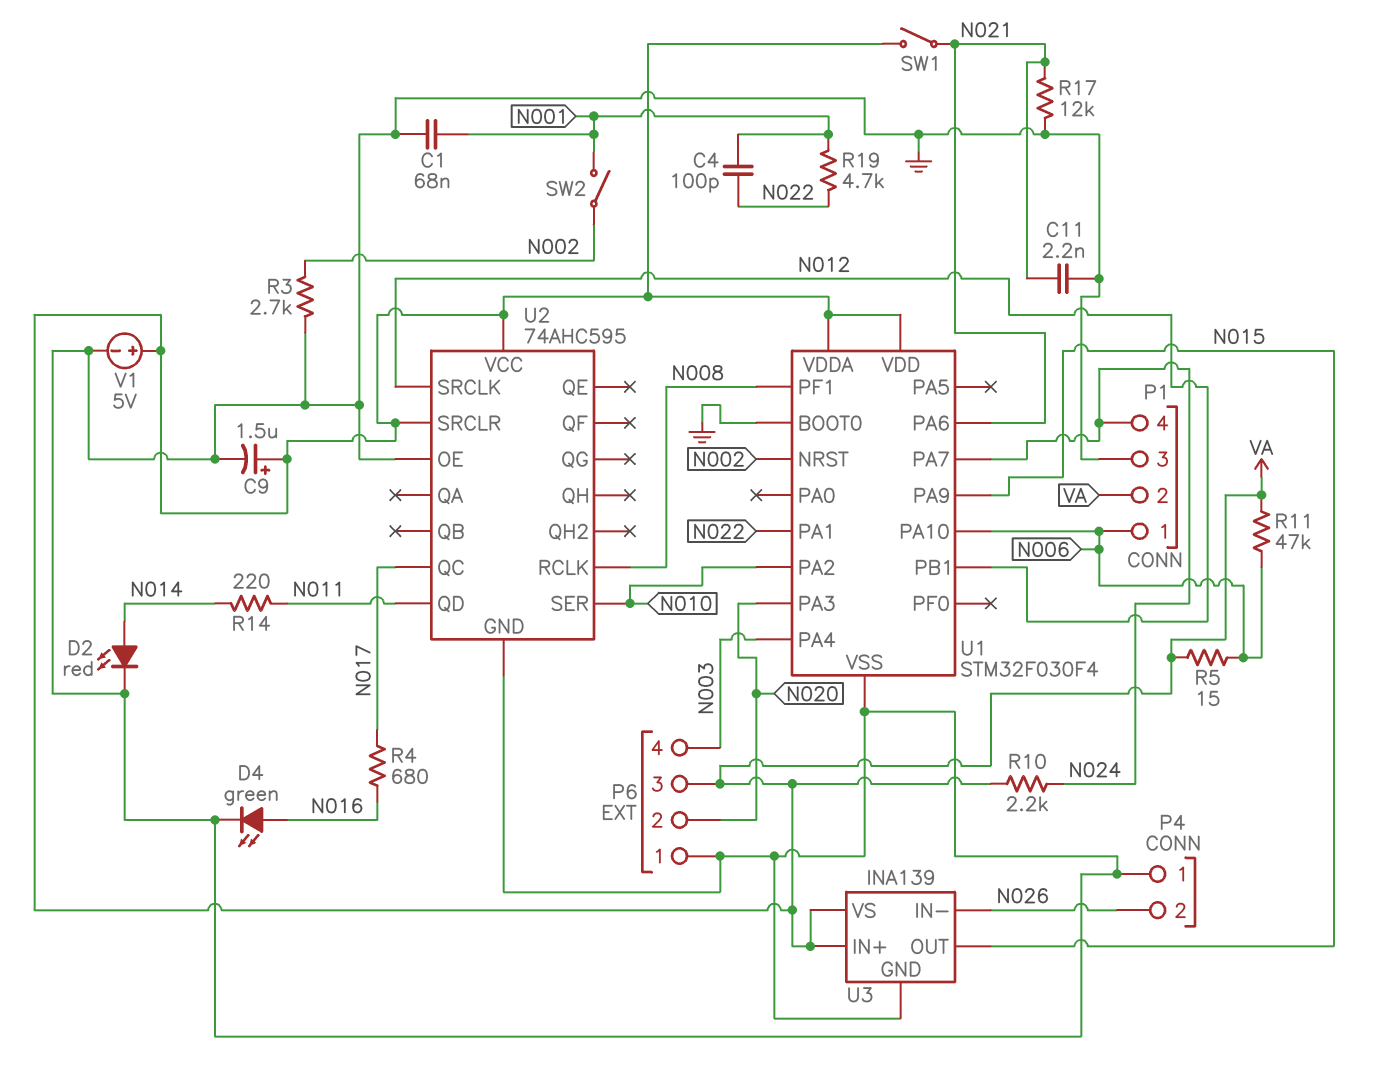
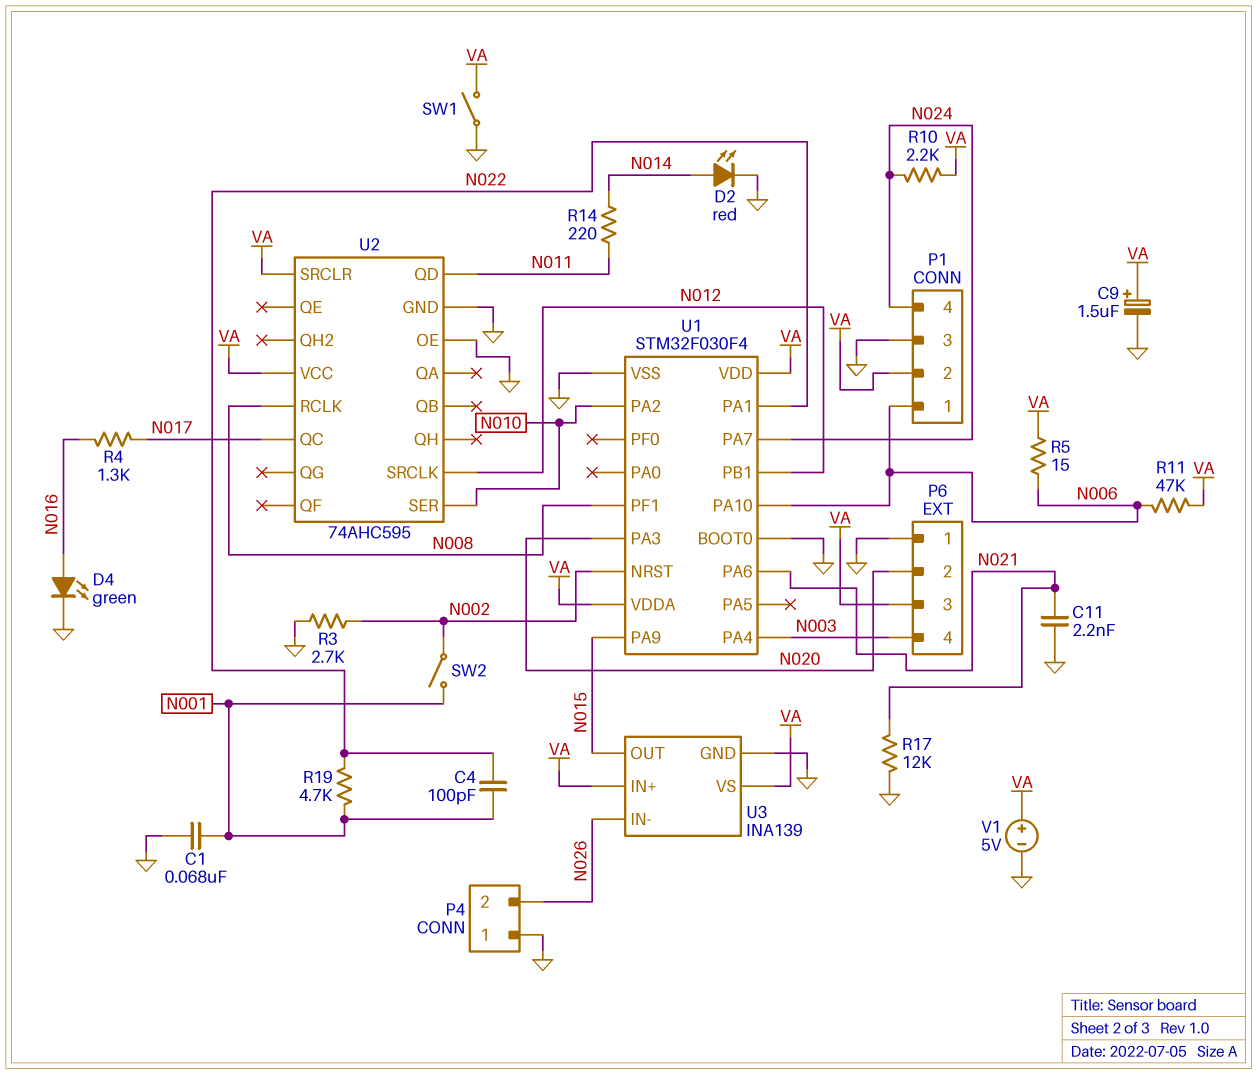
R4: 680 (N016, N017) -> 1.3k (N016, N017)
SW1: switch (N021, VA) -> switch (GND, VA)

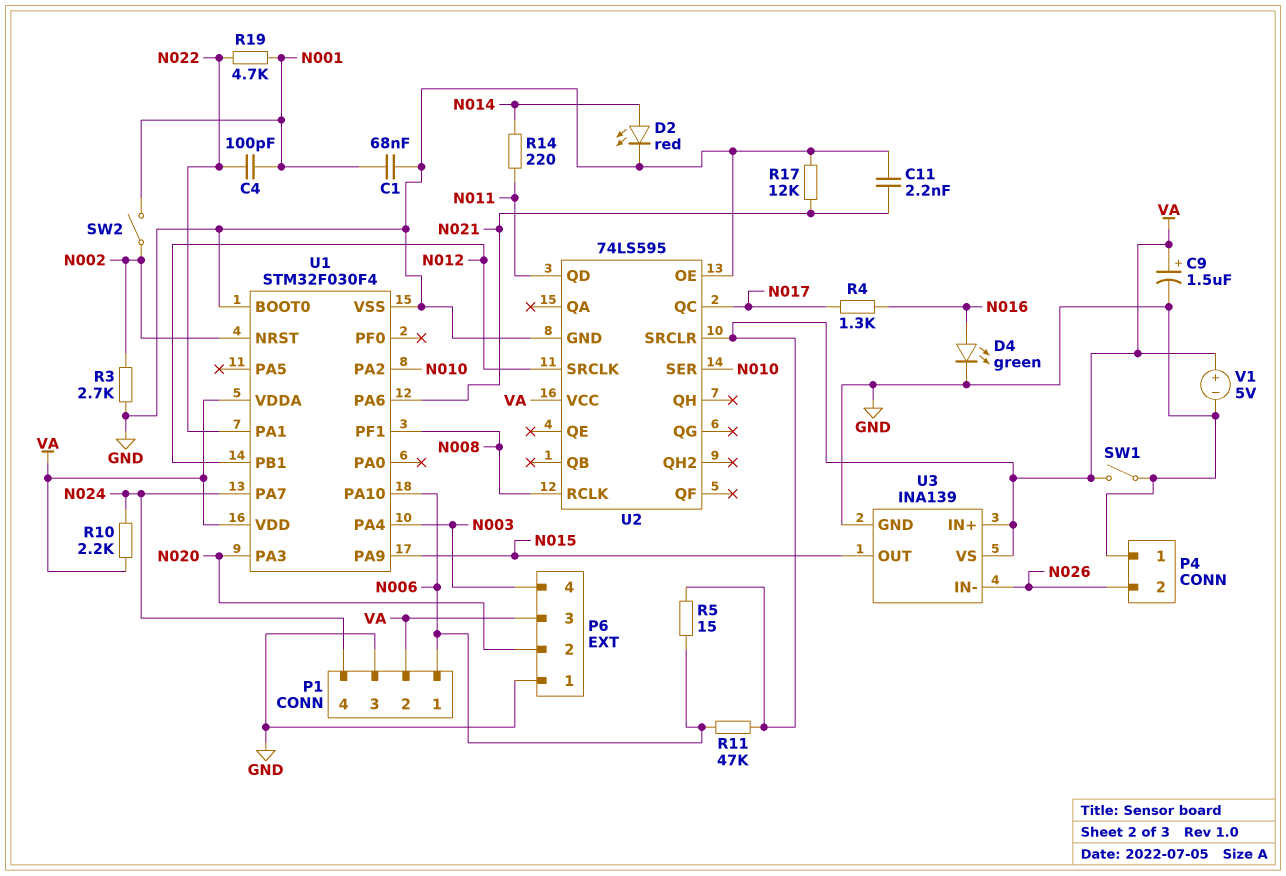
U2: 74AHC595 -> 74LS595

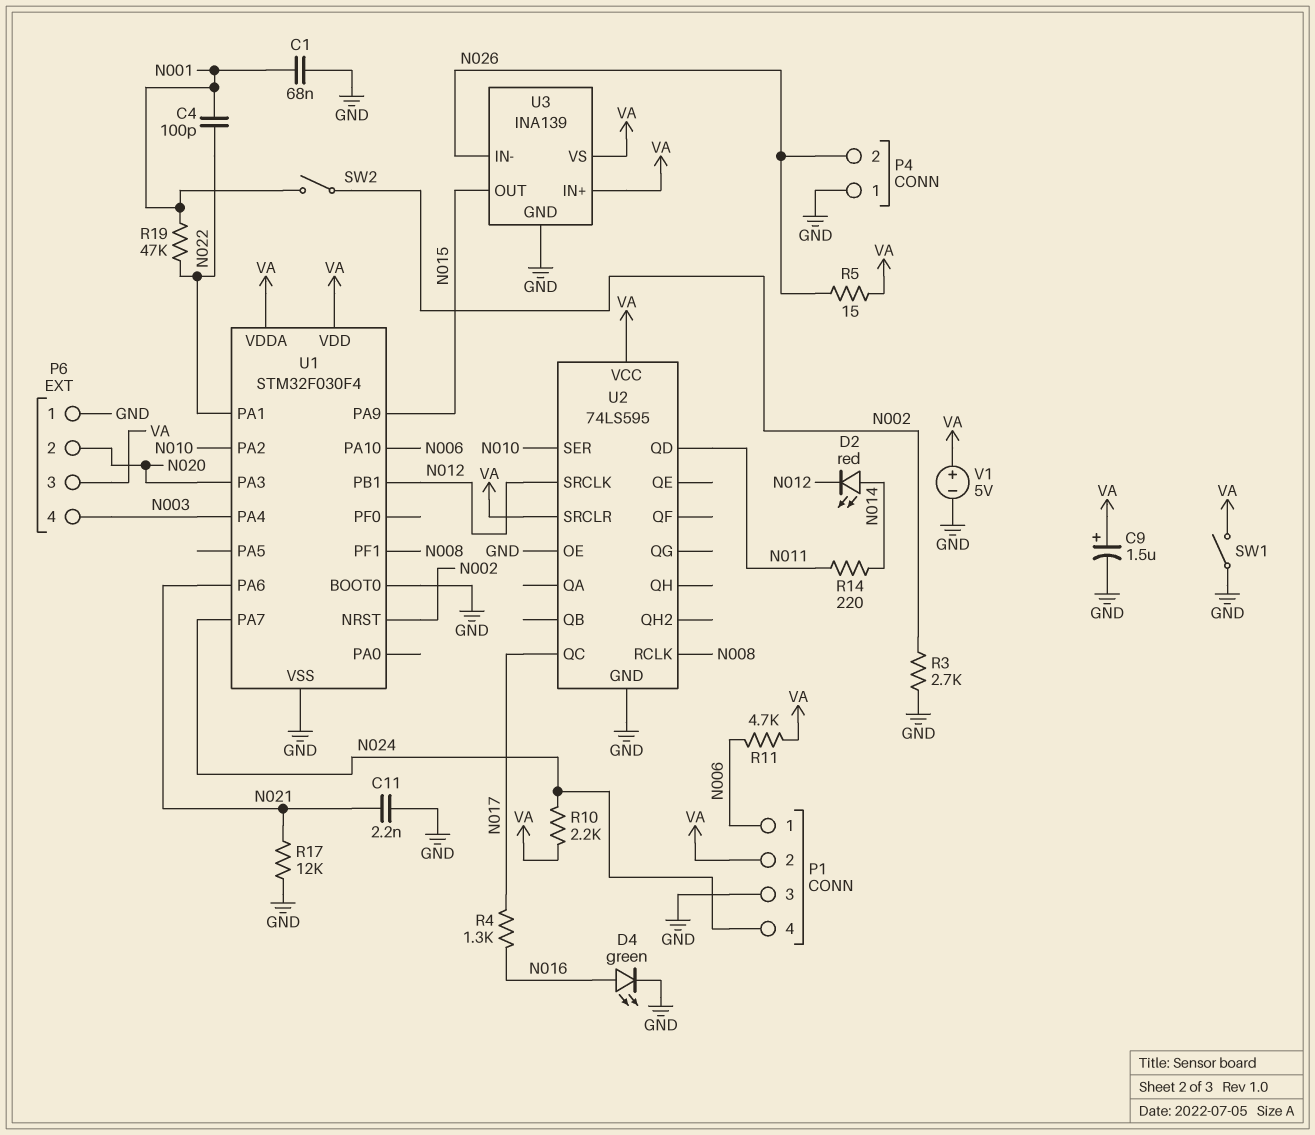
D2: LED red (A N014, K GND) -> LED red (A N014, K N012)
R5: 15 (N006, VA) -> 15 (N026, VA)
R11: 47k (N006, VA) -> 4.7k (N006, VA)
R19: 4.7k (N001, N022) -> 47k (N001, N022)

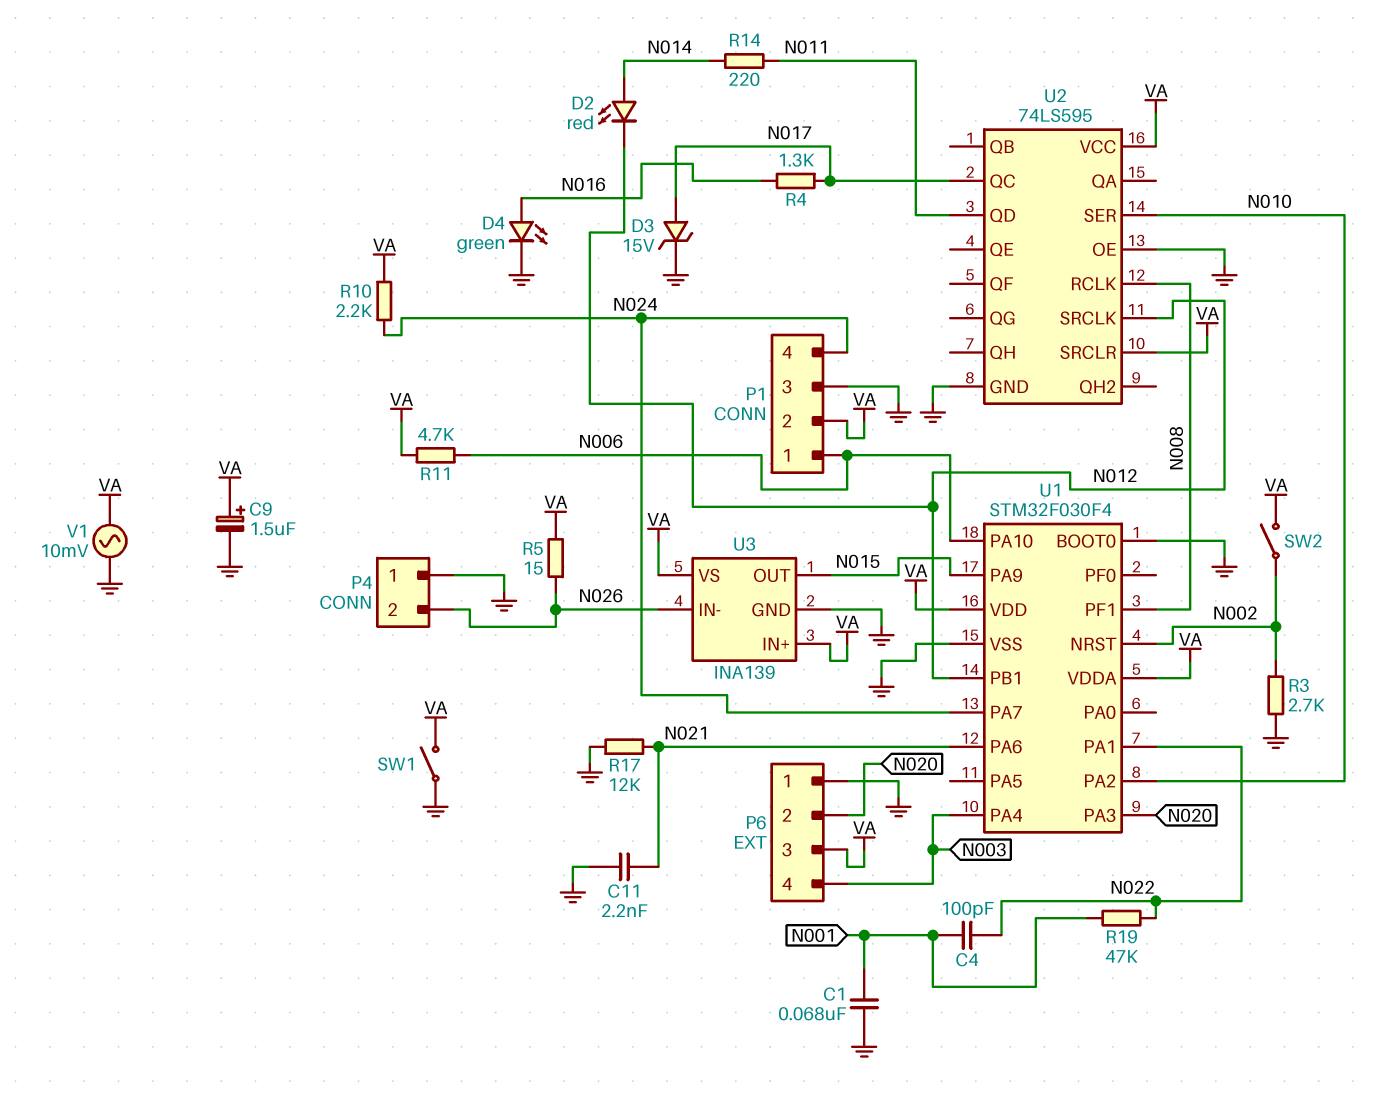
D3: none -> zener 15V (A N017, K GND)
SW2: switch (N001, N002) -> switch (N002, VA)
V1: 5V (plus VA, minus GND) -> AC 10mV (GND, VA)

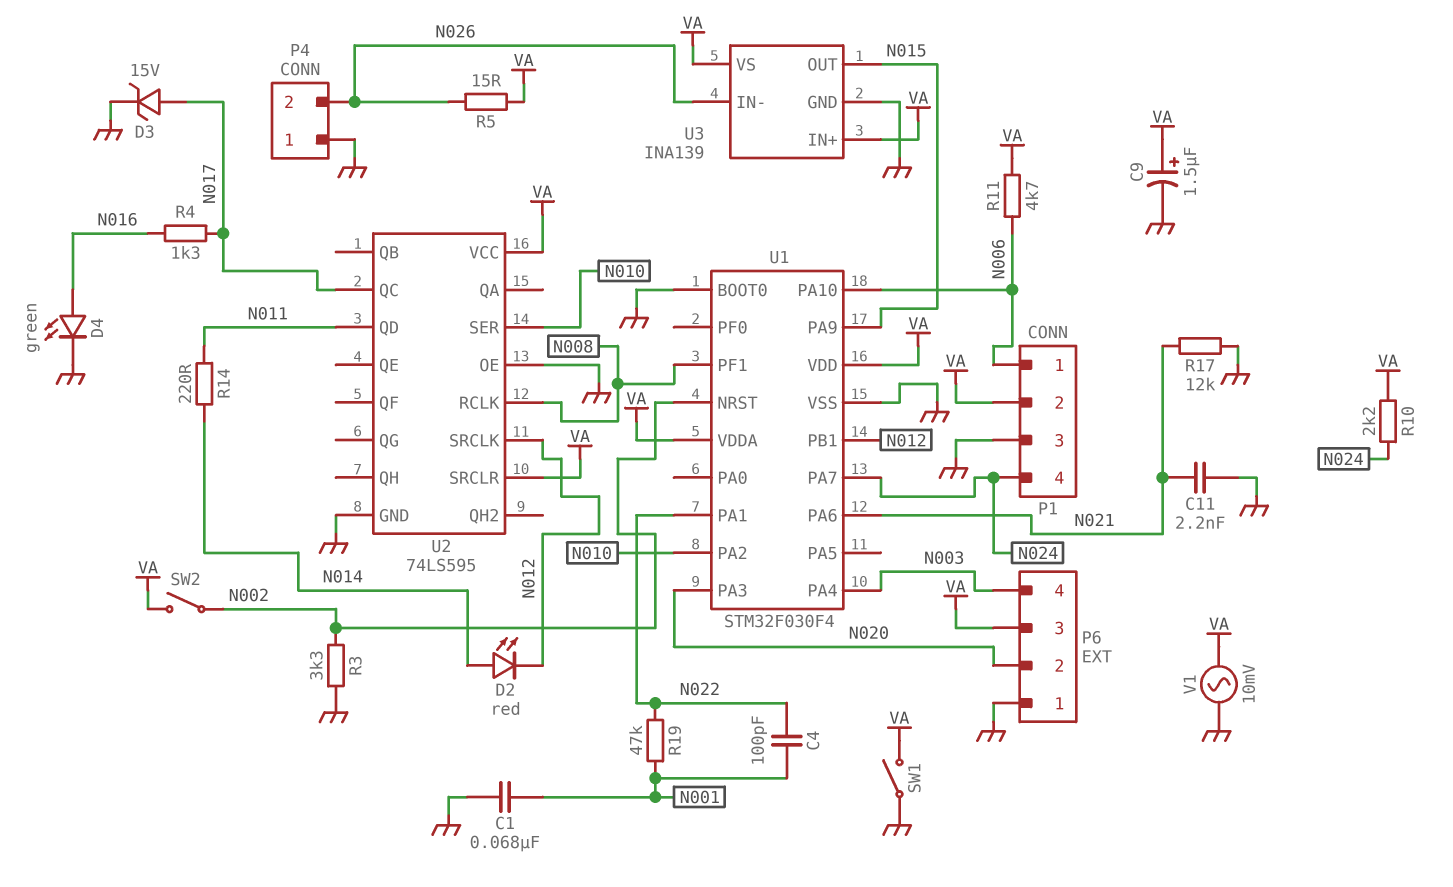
R3: 2.7k (GND, N002) -> 3.3k (GND, N002)

